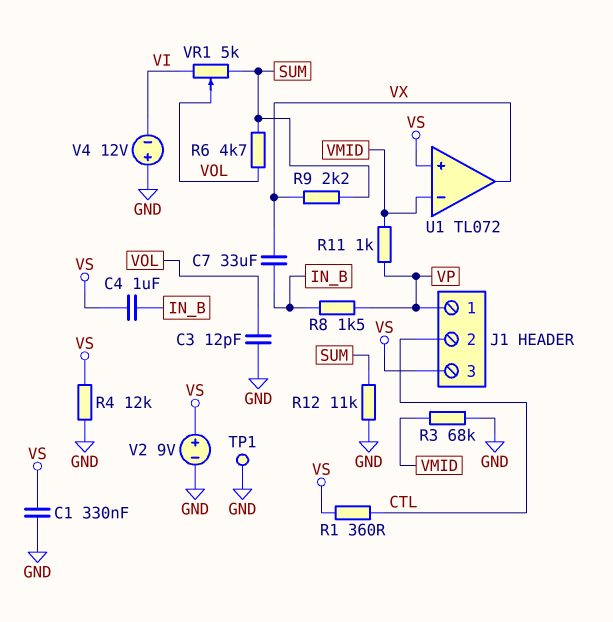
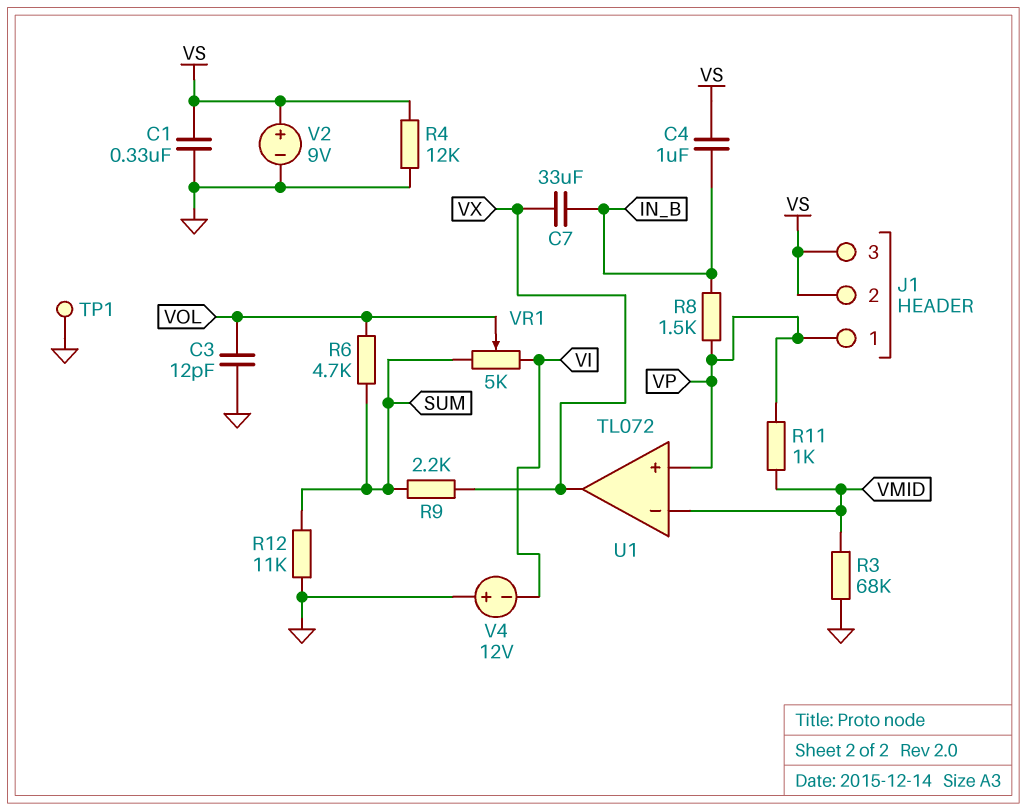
J1 pin 2: CTL -> VS
R1: 360 (CTL, VS) -> none
U1 pin in+: VS -> VP

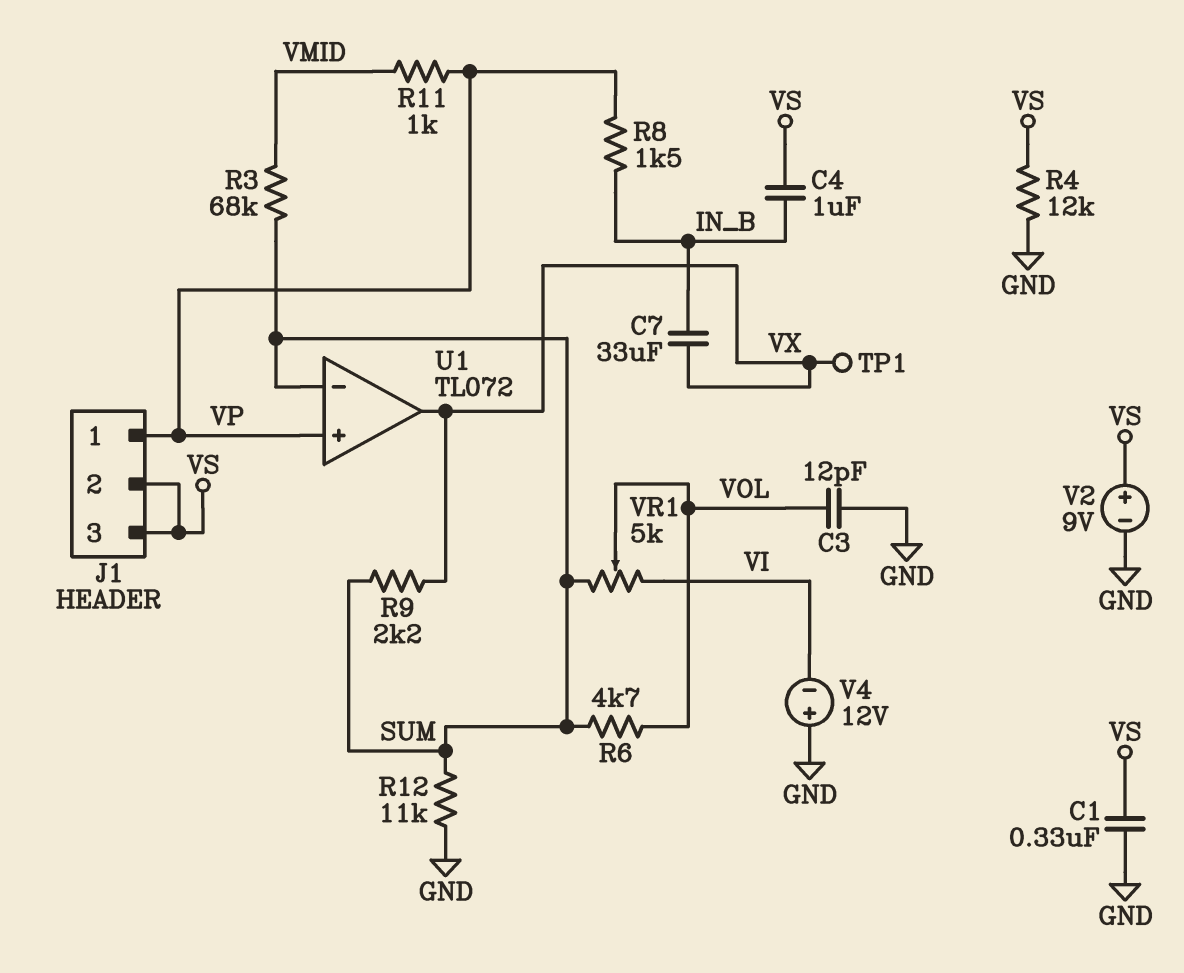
R3: 68k (GND, VMID) -> 68k (SUM, VMID)
TP1: test point (GND) -> test point (VX)
U1 pin in-: VMID -> SUM

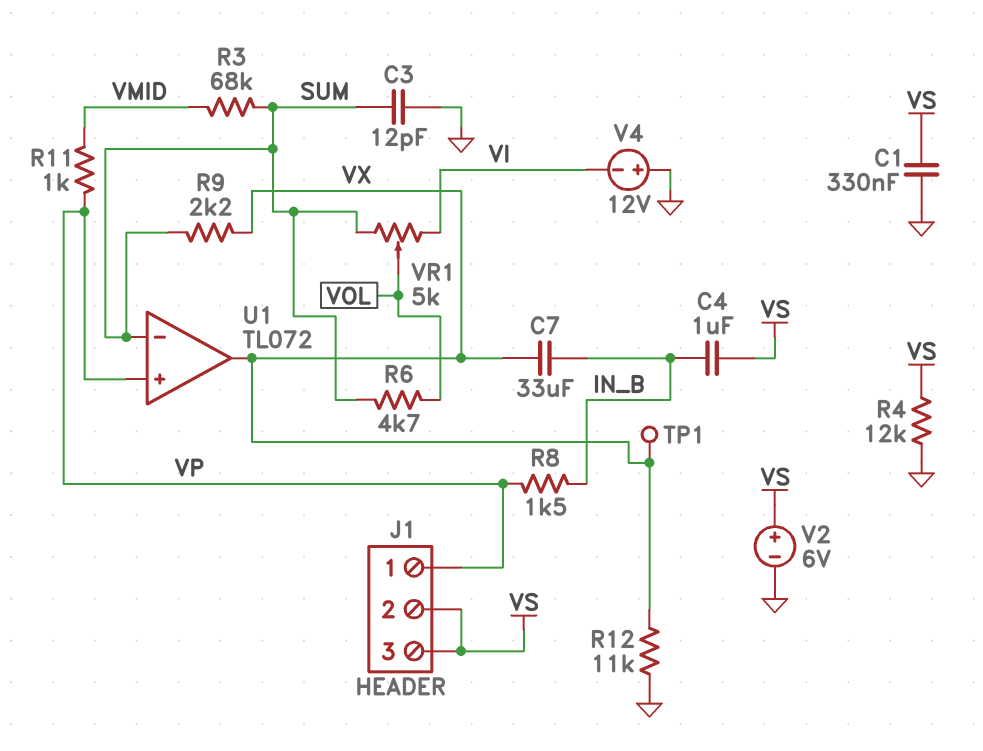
C3: 12pF (GND, VOL) -> 12pF (GND, SUM)
R12: 11k (GND, SUM) -> 11k (GND, VX)
V2: 9V (plus VS, minus GND) -> 6V (plus VS, minus GND)

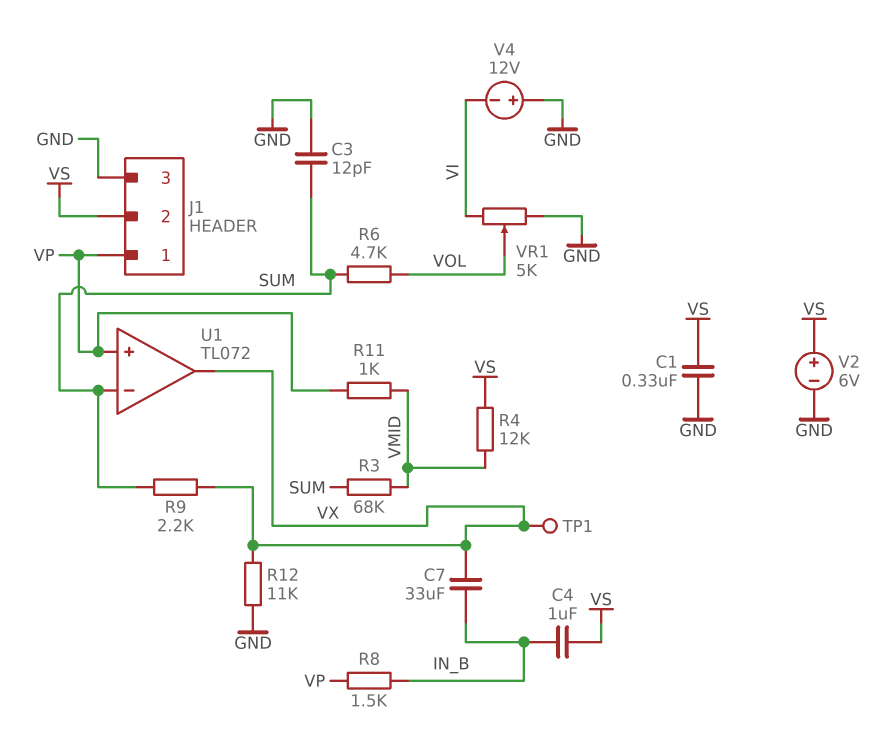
J1 pin 3: VS -> GND
R4: 12k (GND, VS) -> 12k (VMID, VS)
VR1: 5k (SUM, VI, wiper VOL) -> 5k (GND, VI, wiper VOL)

